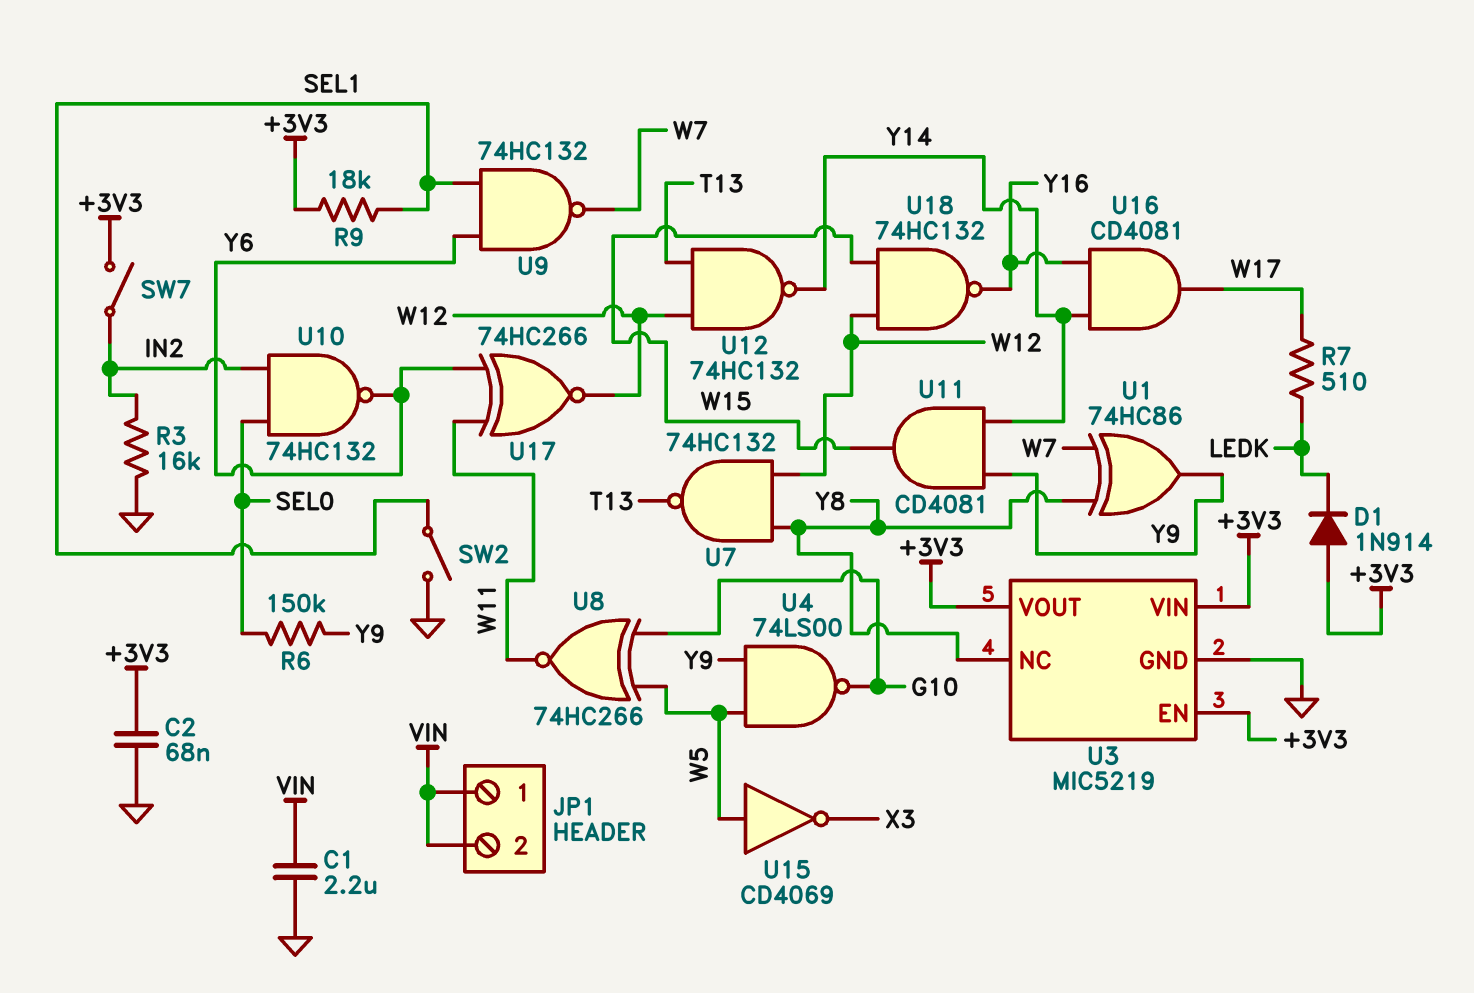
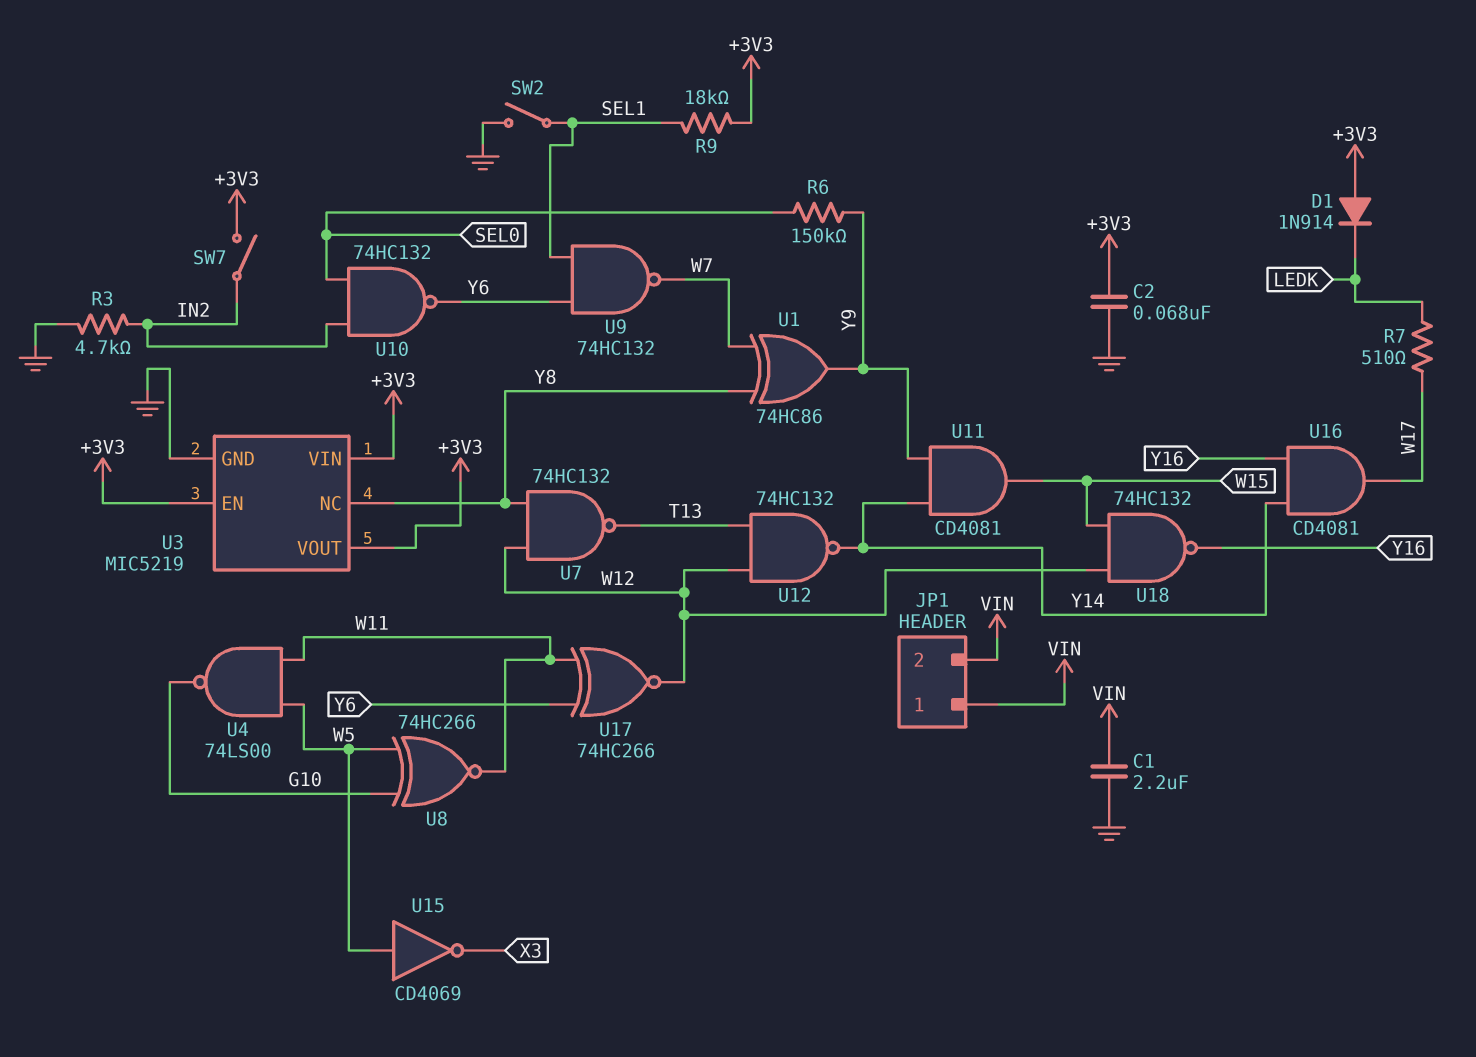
R3: 16k (GND, IN2) -> 4.7k (GND, IN2)
U4: NAND 74LS00 (in W5, in Y9, out G10) -> NAND 74LS00 (in W5, in W11, out G10)

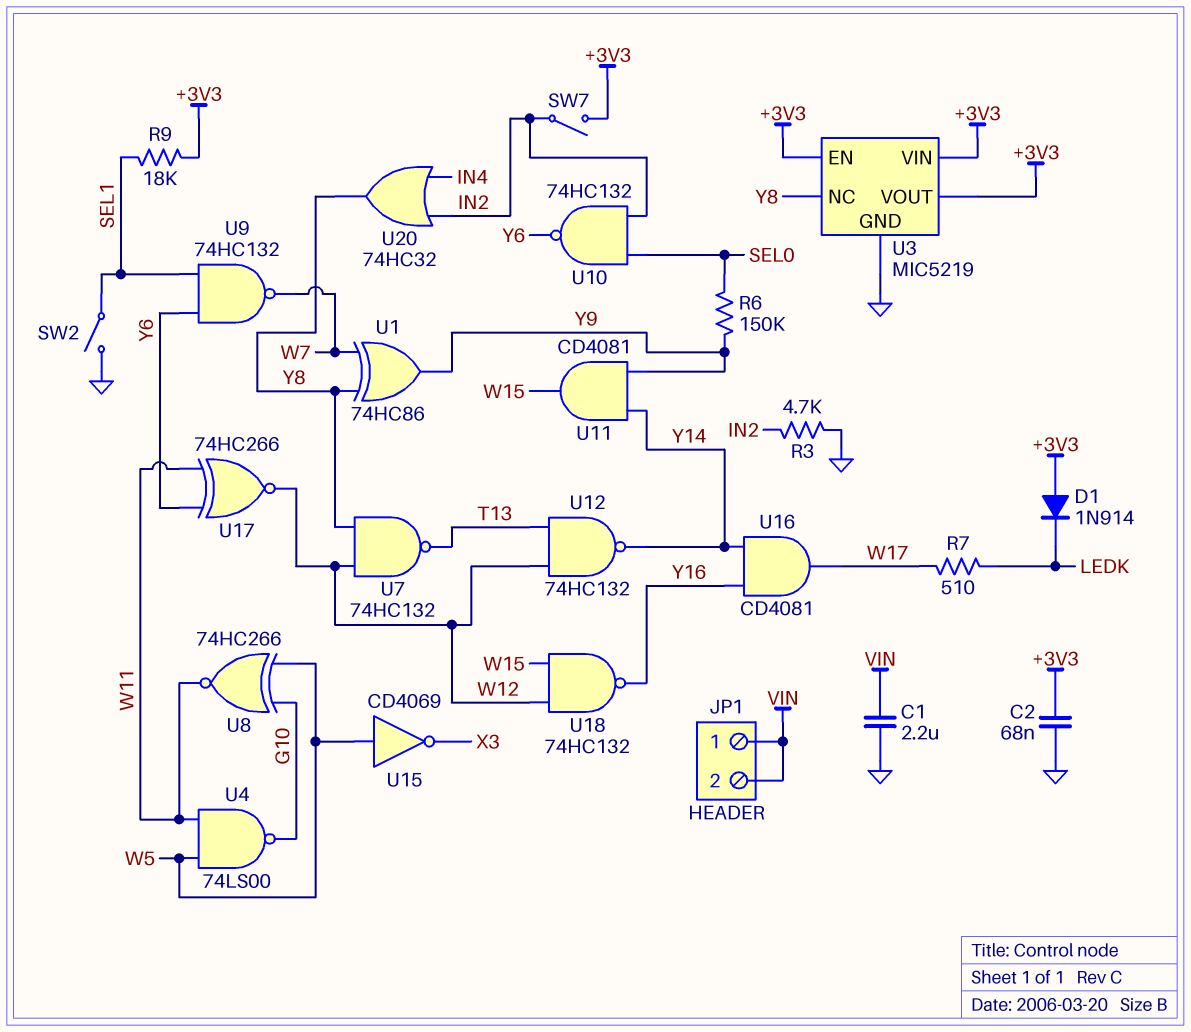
U20: none -> OR 74HC32 (in IN2, in IN4, out Y8)

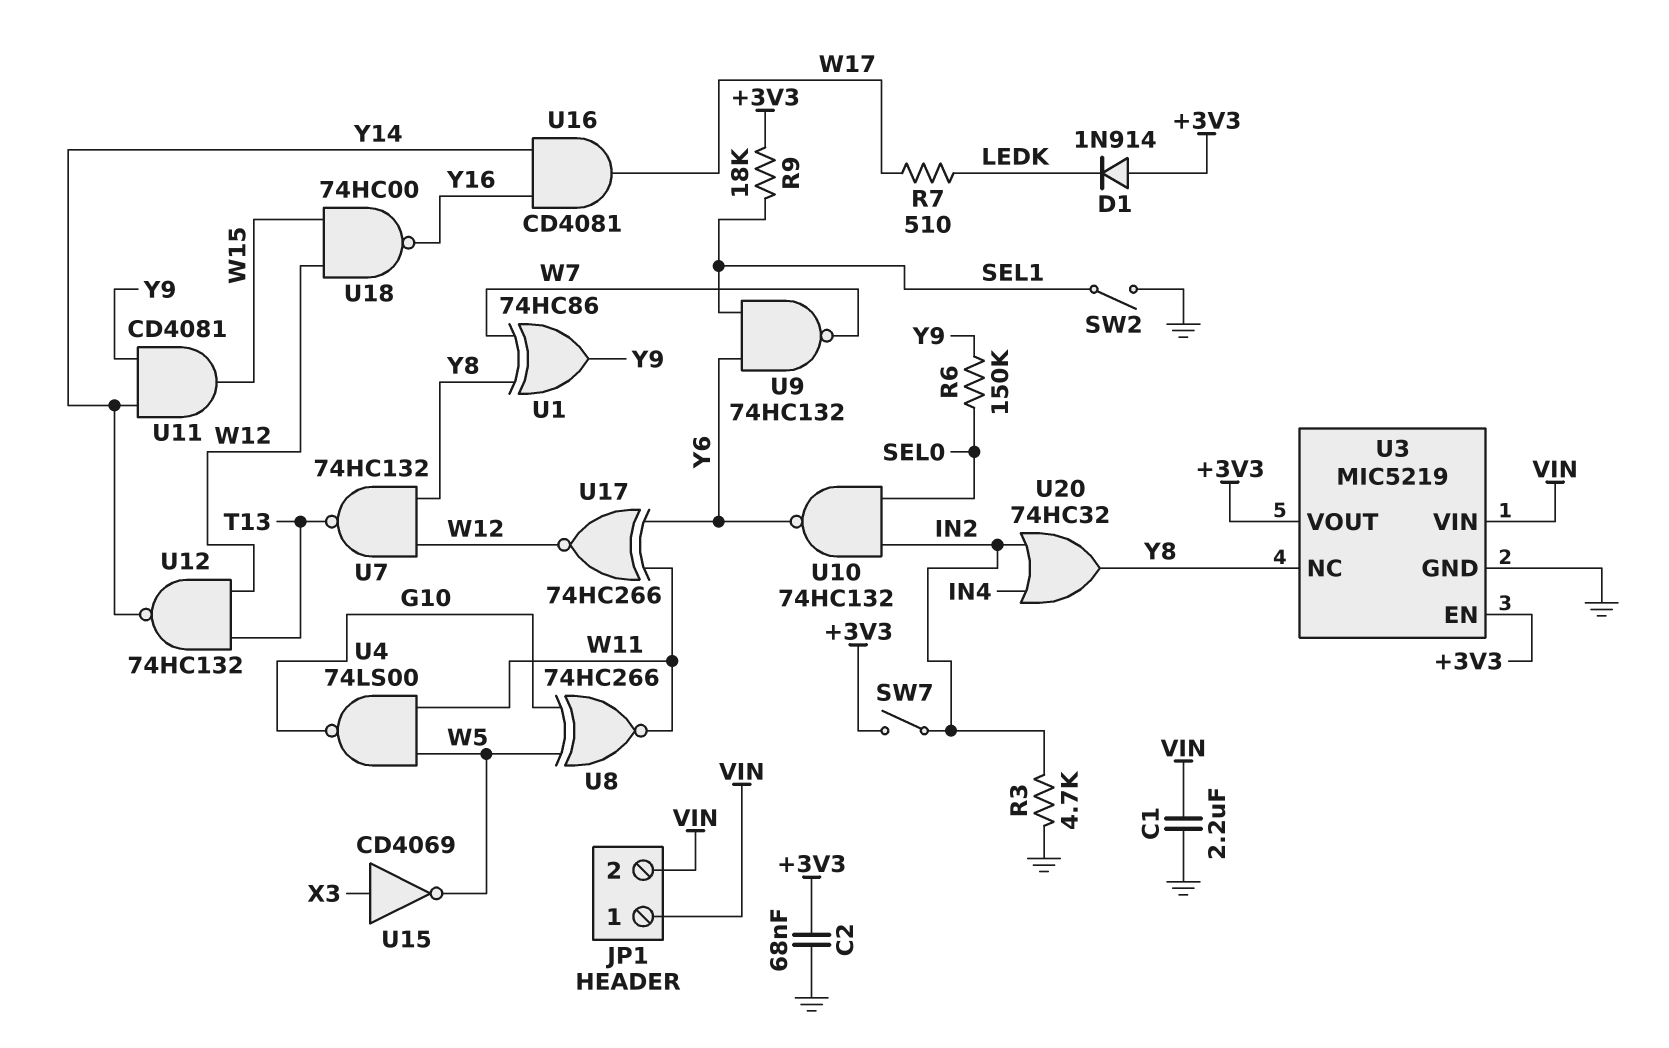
U3 pin VIN: +3V3 -> VIN
U15: NOT CD4069 (in W5, out X3) -> NOT CD4069 (in X3, out W5)
U18: NAND 74HC132 (in W12, in W15, out Y16) -> NAND 74HC00 (in W12, in W15, out Y16)

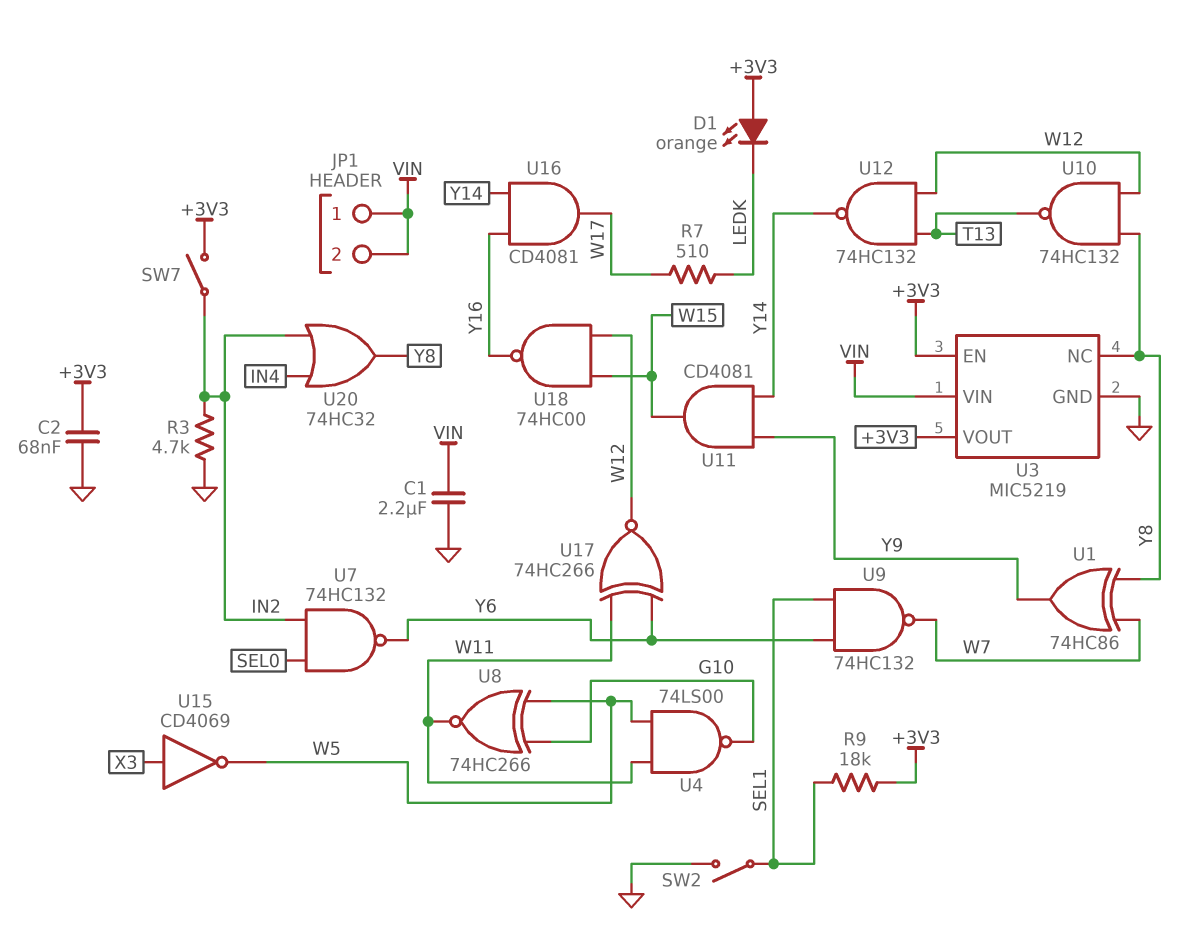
D1: diode 1N914 (A +3V3, K LEDK) -> LED orange (A +3V3, K LEDK)
R6: 150k (SEL0, Y9) -> none
U7: NAND 74HC132 (in W12, in Y8, out T13) -> NAND 74HC132 (in IN2, in SEL0, out Y6)
U10: NAND 74HC132 (in IN2, in SEL0, out Y6) -> NAND 74HC132 (in W12, in Y8, out T13)

